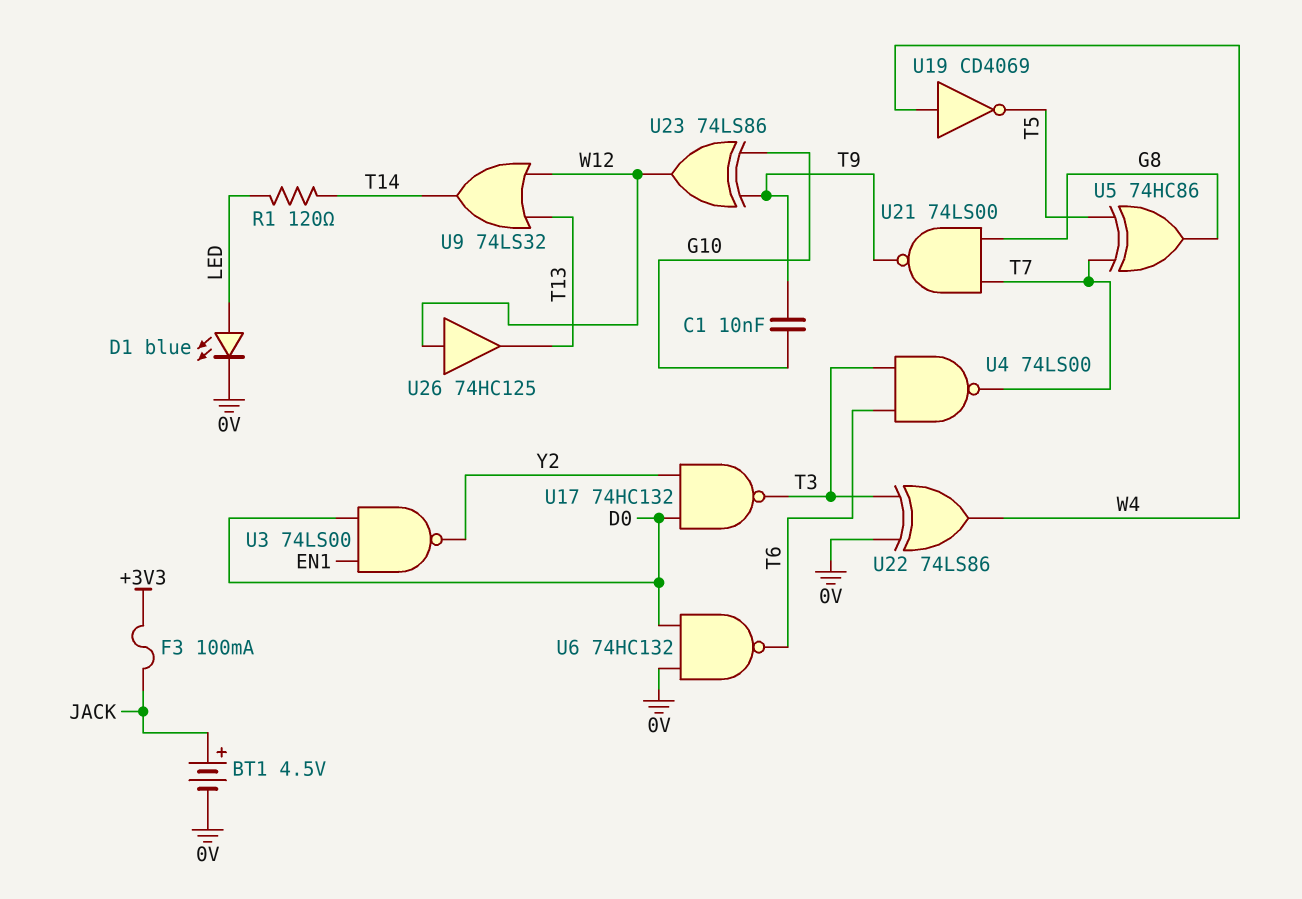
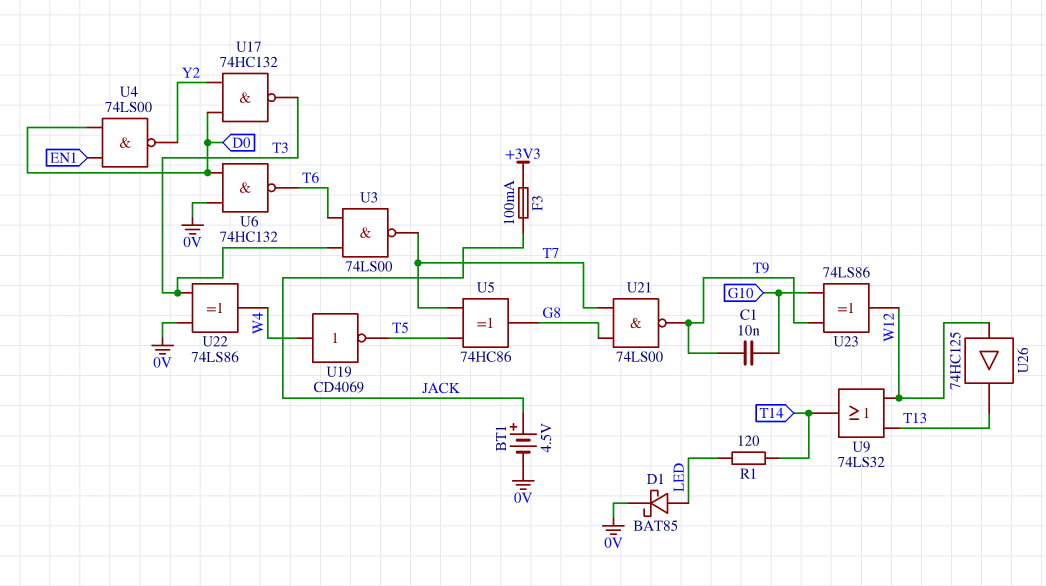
D1: LED blue (A LED, K 0V) -> schottky BAT85 (A LED, K 0V)
U3: NAND 74LS00 (in D0, in EN1, out Y2) -> NAND 74LS00 (in T3, in T6, out T7)
U4: NAND 74LS00 (in T3, in T6, out T7) -> NAND 74LS00 (in D0, in EN1, out Y2)

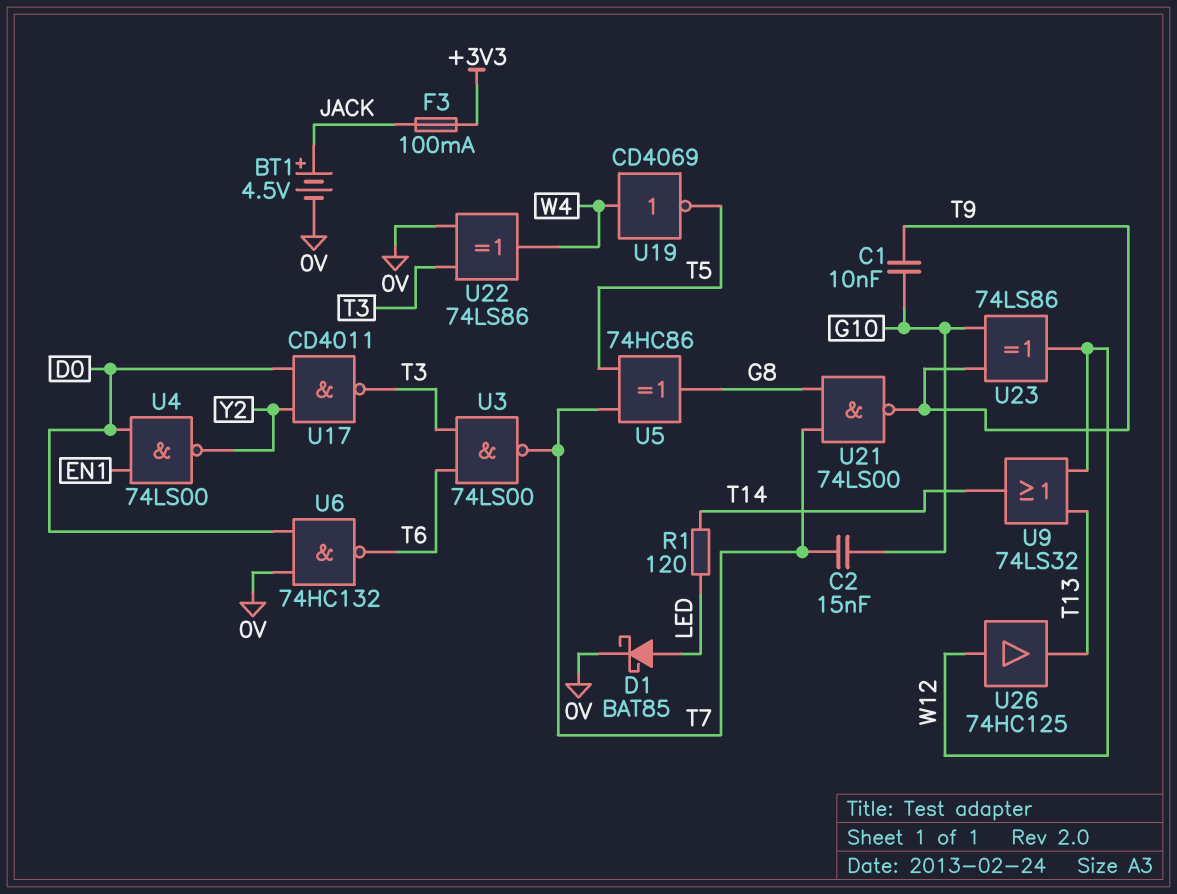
C2: none -> 15nF (G10, T7)
U17: NAND 74HC132 (in D0, in Y2, out T3) -> NAND CD4011 (in D0, in Y2, out T3)

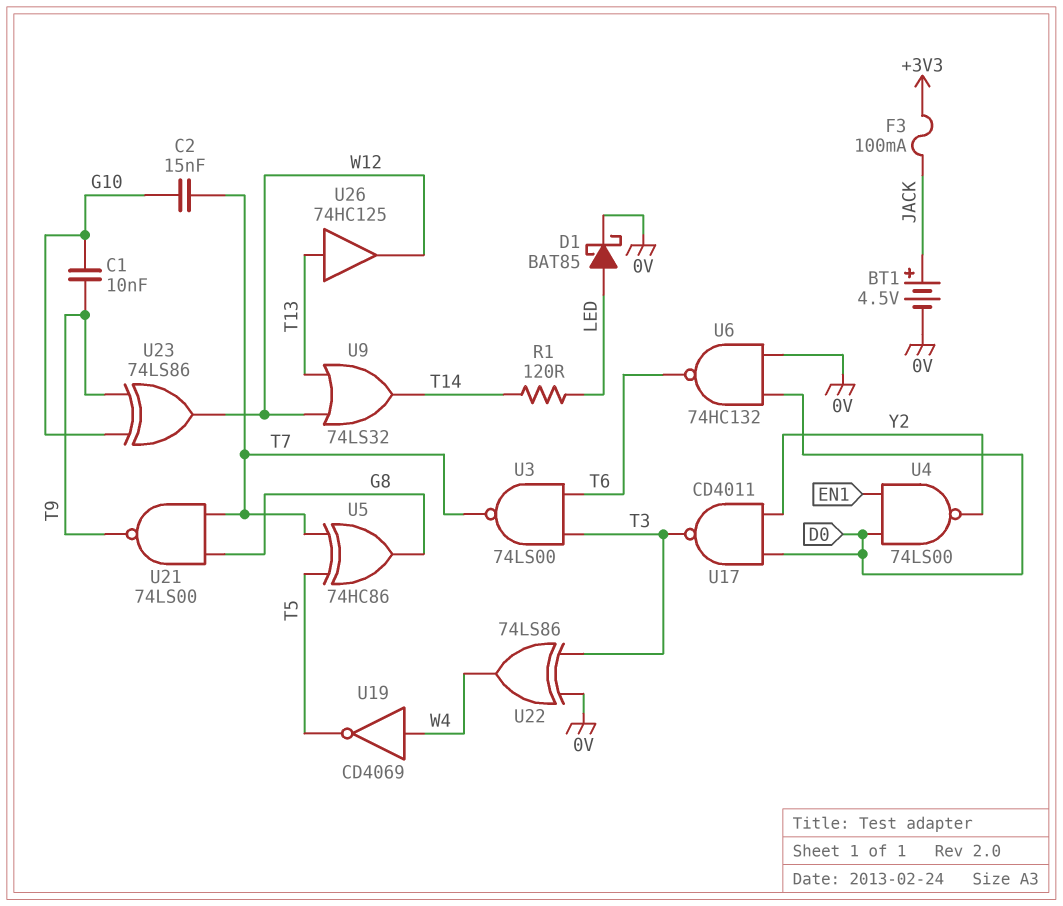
U26: buffer 74HC125 (in W12, out T13) -> buffer 74HC125 (in T13, out W12)

